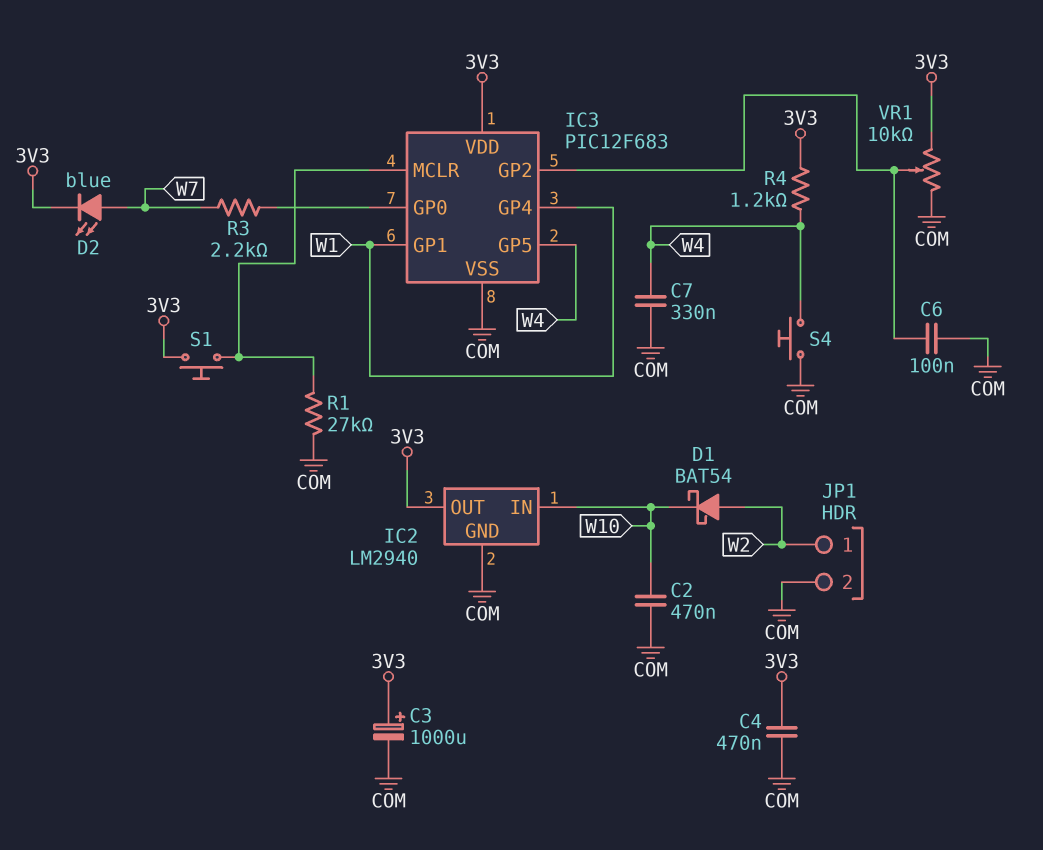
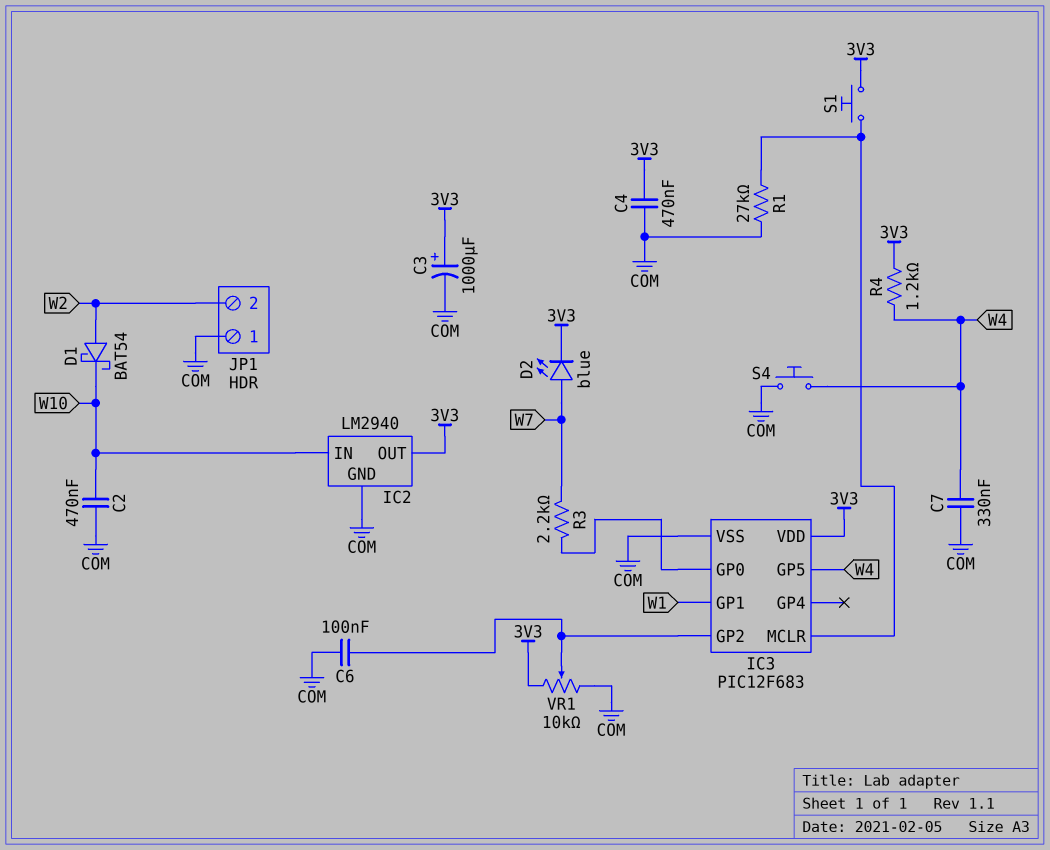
IC3 pin GP4: W1 -> none
JP1 pin 1: W2 -> COM
JP1 pin 2: COM -> W2

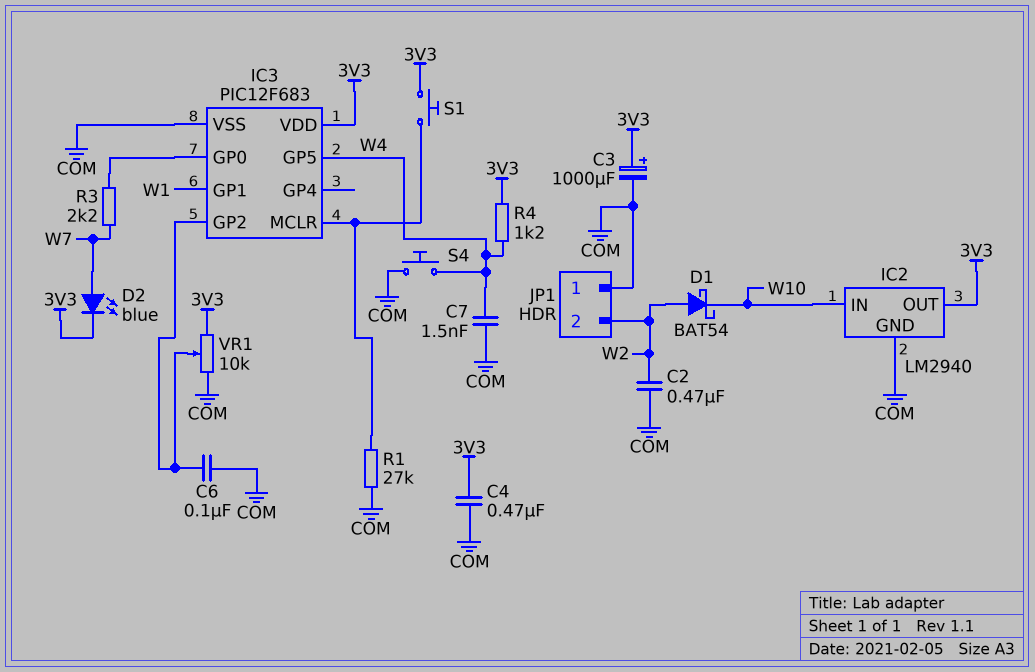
C2: 470nF (COM, W10) -> 470nF (COM, W2)
C7: 330nF (COM, W4) -> 1.5nF (COM, W4)

